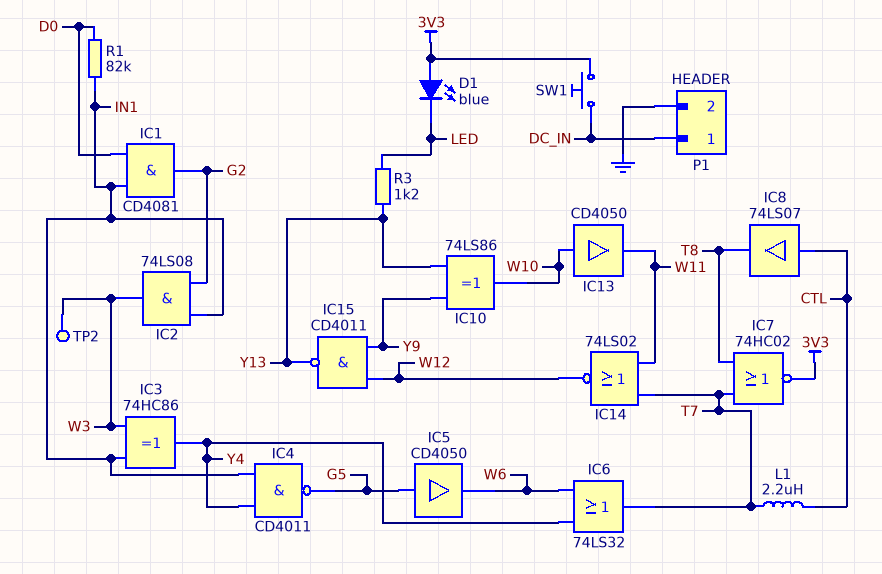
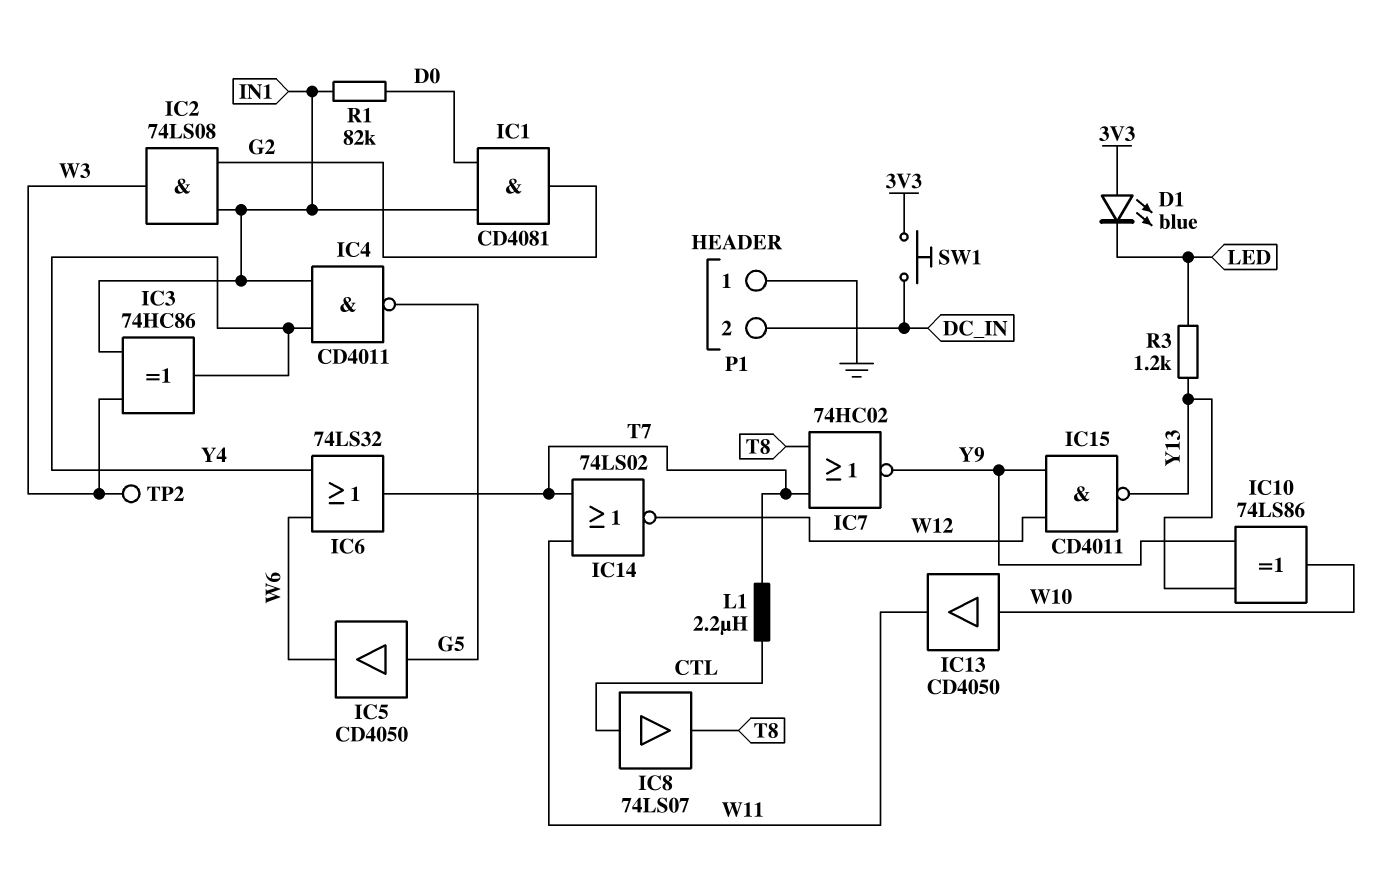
IC7: NOR 74HC02 (in T7, in T8, out 3V3) -> NOR 74HC02 (in T7, in T8, out Y9)
P1 pin 1: DC_IN -> GND
P1 pin 2: GND -> DC_IN

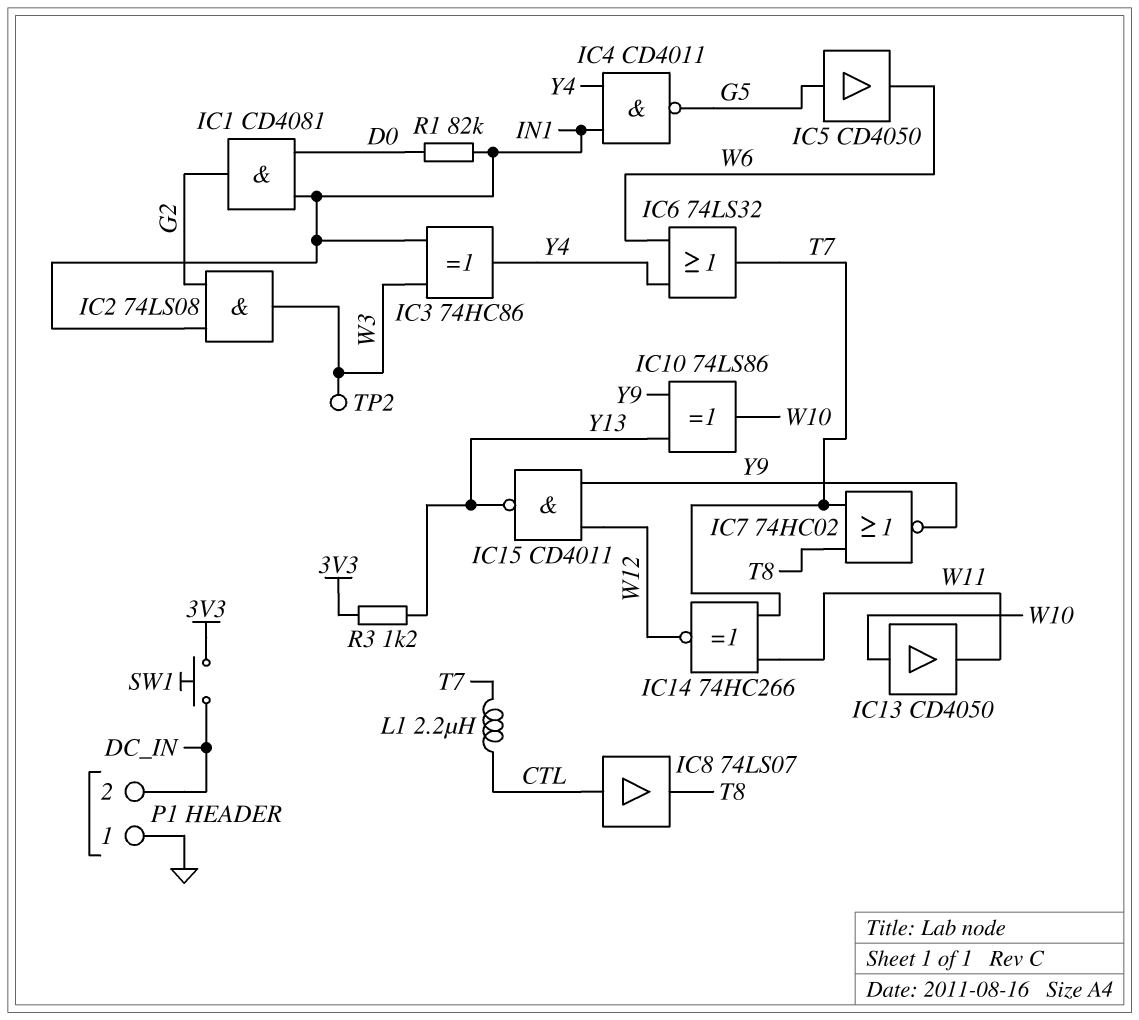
D1: LED blue (A 3V3, K LED) -> none
IC14: NOR 74LS02 (in T7, in W11, out W12) -> XNOR 74HC266 (in T7, in W11, out W12)
R3: 1.2k (LED, Y13) -> 1.2k (3V3, Y13)

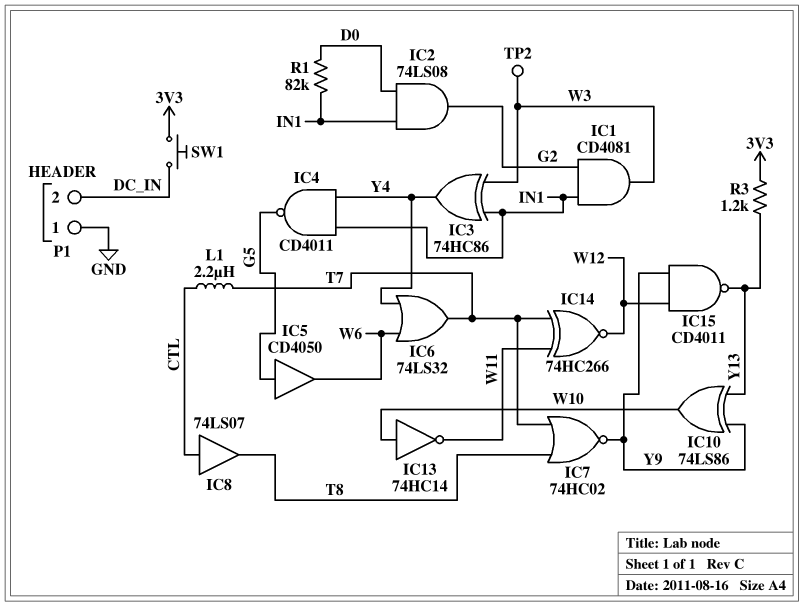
IC1: AND CD4081 (in D0, in IN1, out G2) -> AND CD4081 (in G2, in IN1, out W3)
IC2: AND 74LS08 (in G2, in IN1, out W3) -> AND 74LS08 (in D0, in IN1, out G2)
IC13: buffer CD4050 (in W10, out W11) -> NOT 74HC14 (in W10, out W11)

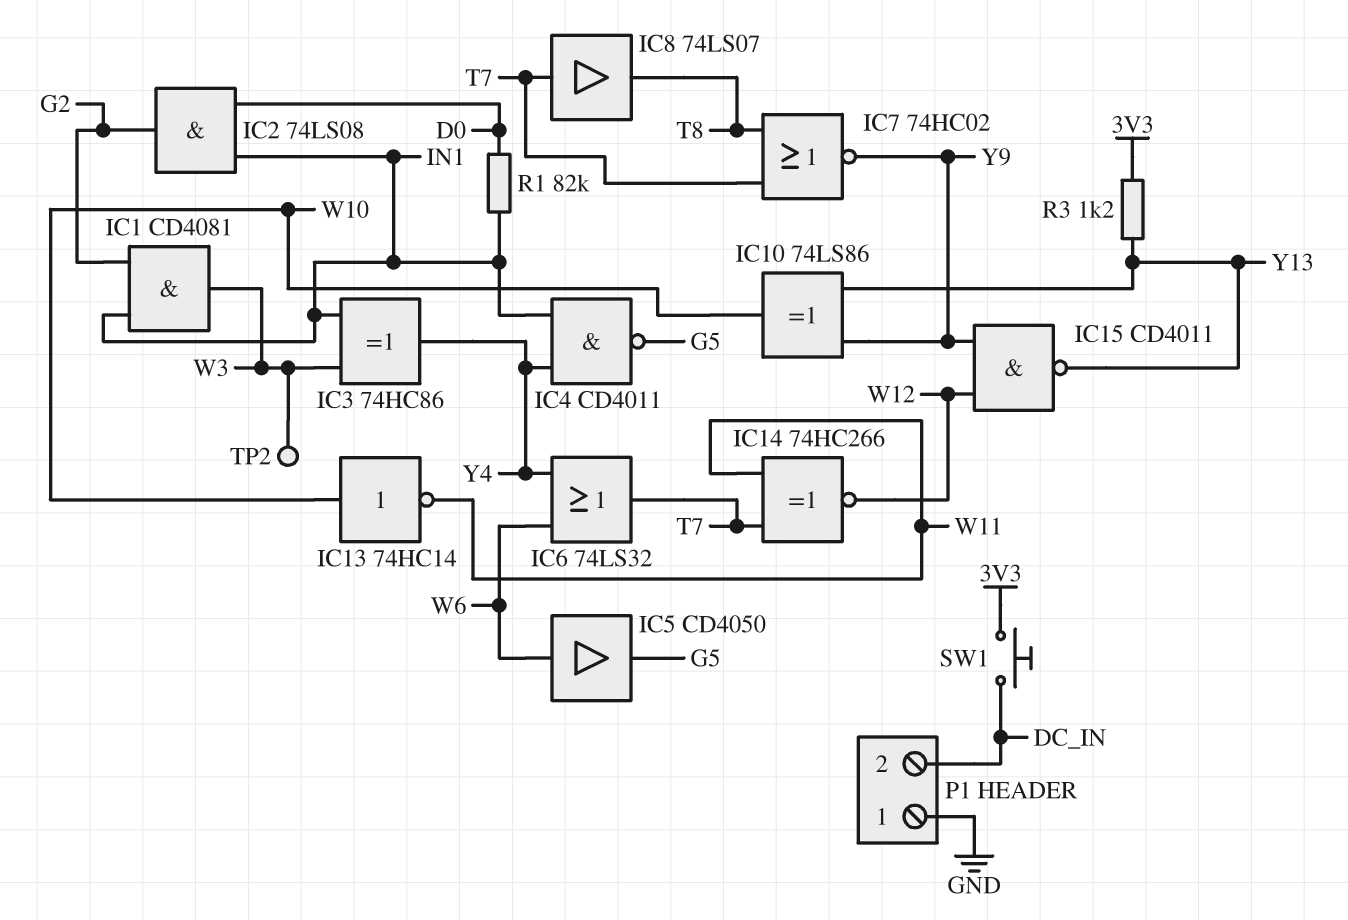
IC5: buffer CD4050 (in G5, out W6) -> buffer CD4050 (in W6, out G5)
IC8: buffer 74LS07 (in CTL, out T8) -> buffer 74LS07 (in T7, out T8)
L1: 2.2uH (CTL, T7) -> none

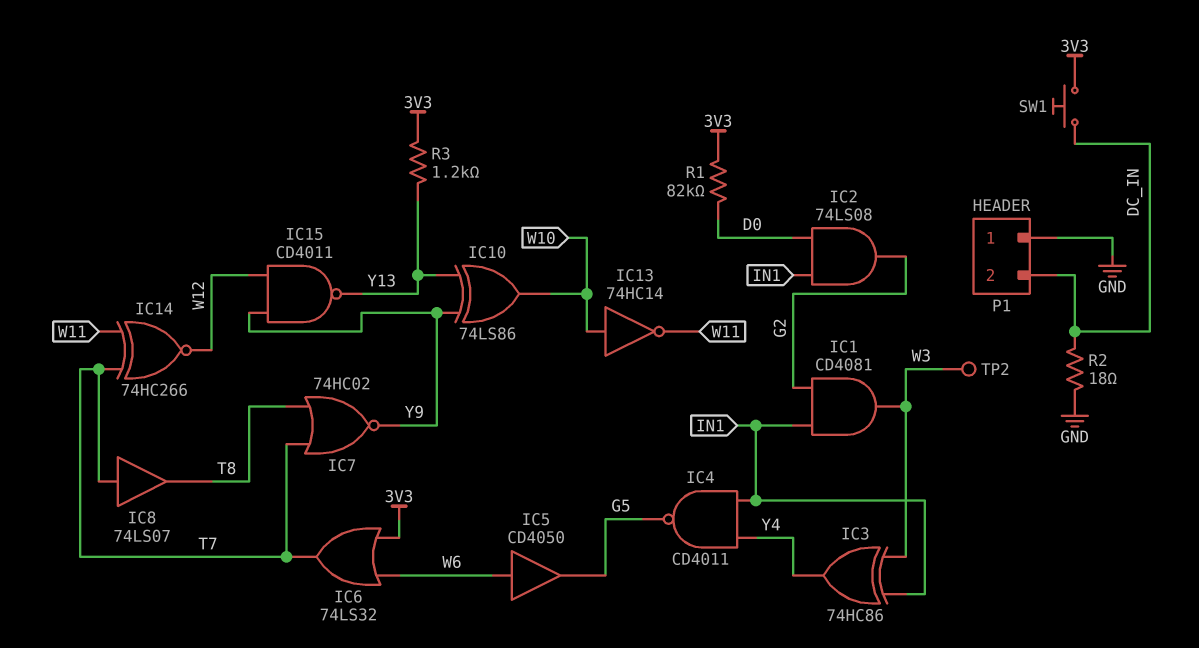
IC6: OR 74LS32 (in W6, in Y4, out T7) -> OR 74LS32 (in 3V3, in W6, out T7)
R1: 82k (D0, IN1) -> 82k (3V3, D0)
R2: none -> 18 (DC_IN, GND)

